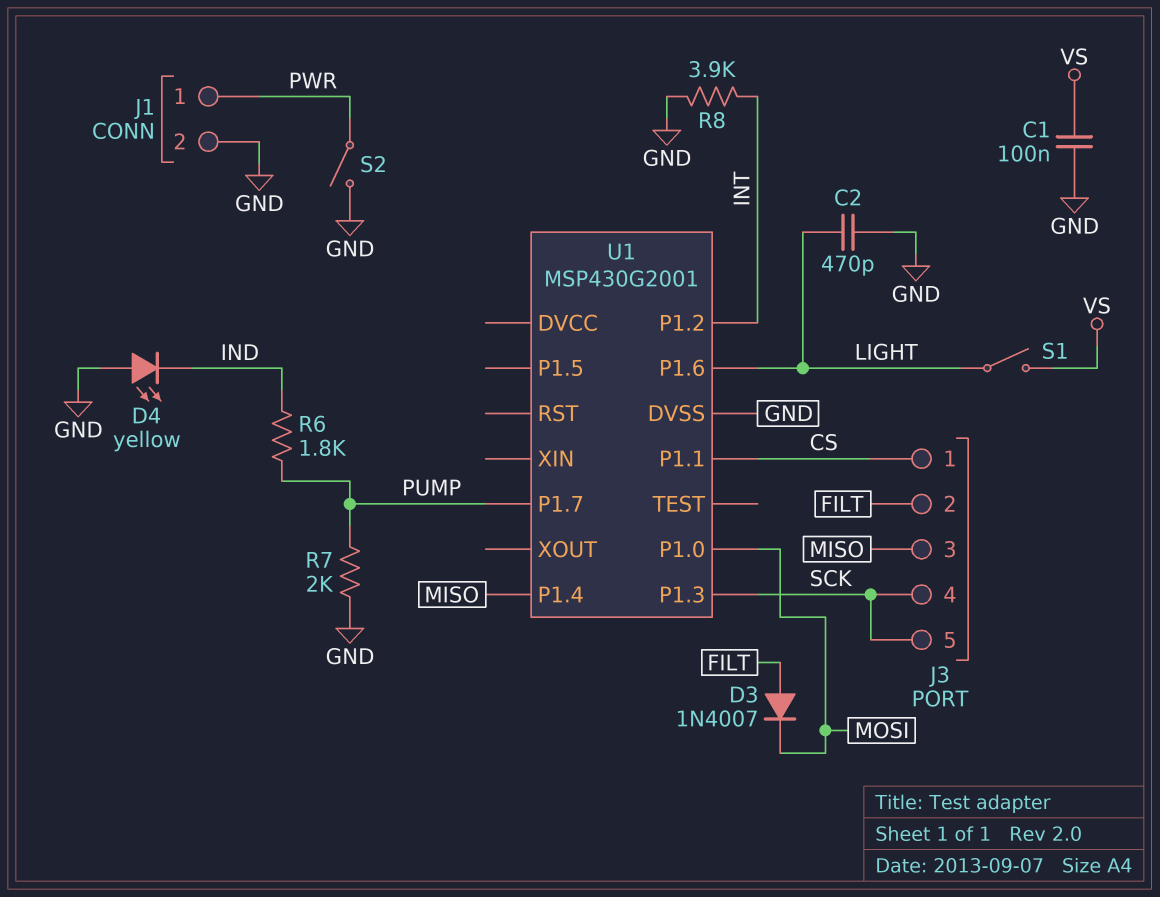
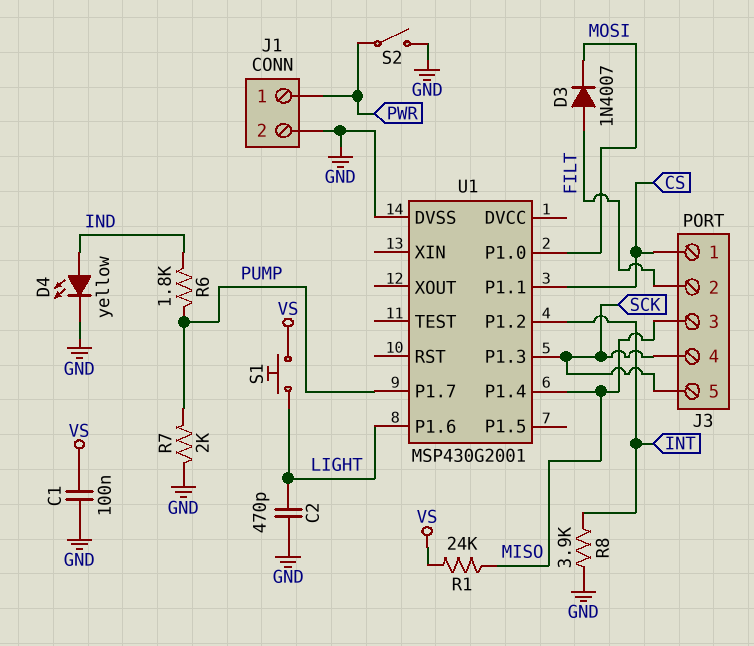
D4: LED yellow (A GND, K IND) -> LED yellow (A IND, K GND)
R1: none -> 24k (MISO, VS)
S1: switch (LIGHT, VS) -> button (LIGHT, VS)

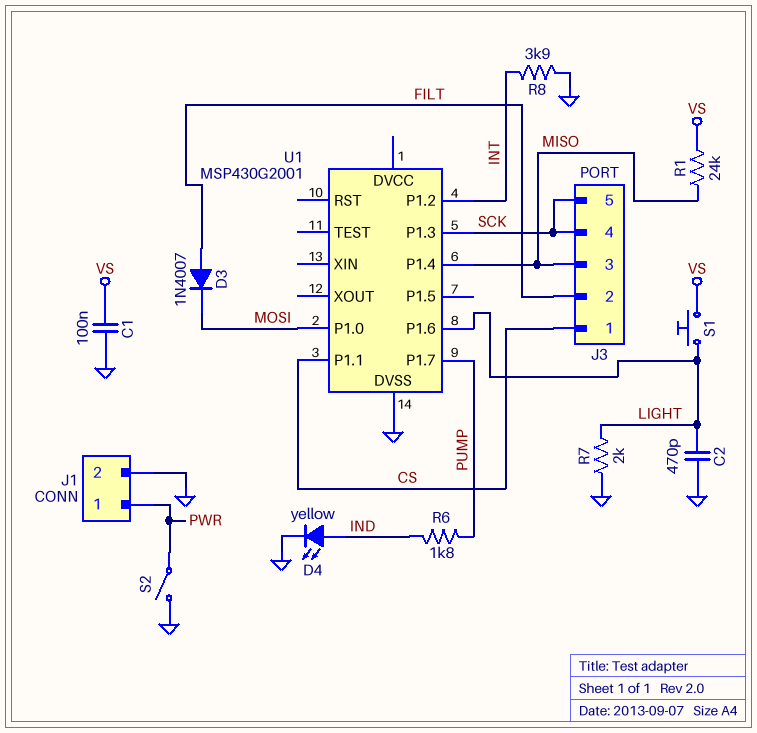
R7: 2k (GND, PUMP) -> 2k (GND, LIGHT)

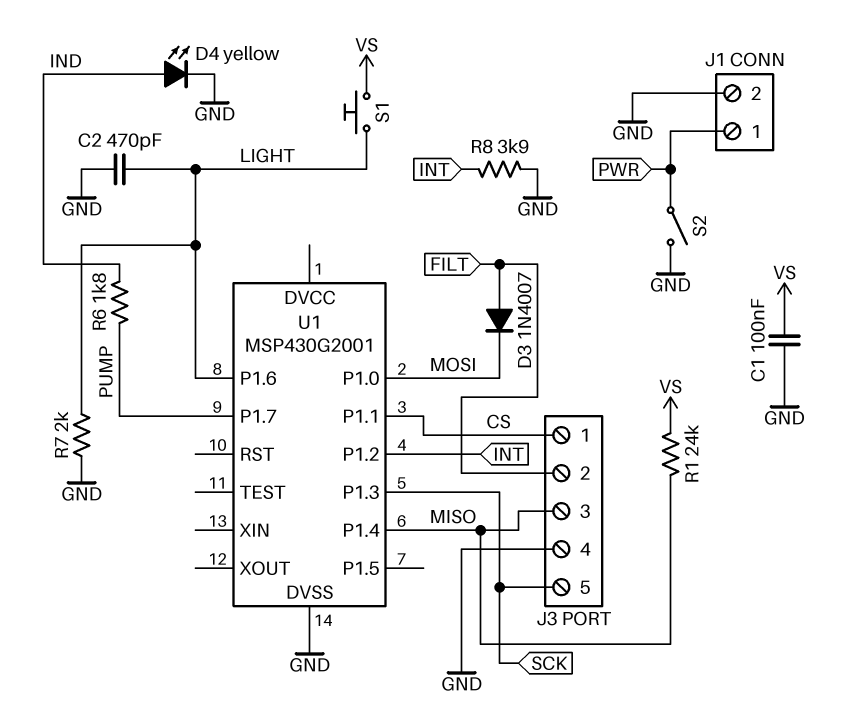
J3 pin 4: SCK -> GND

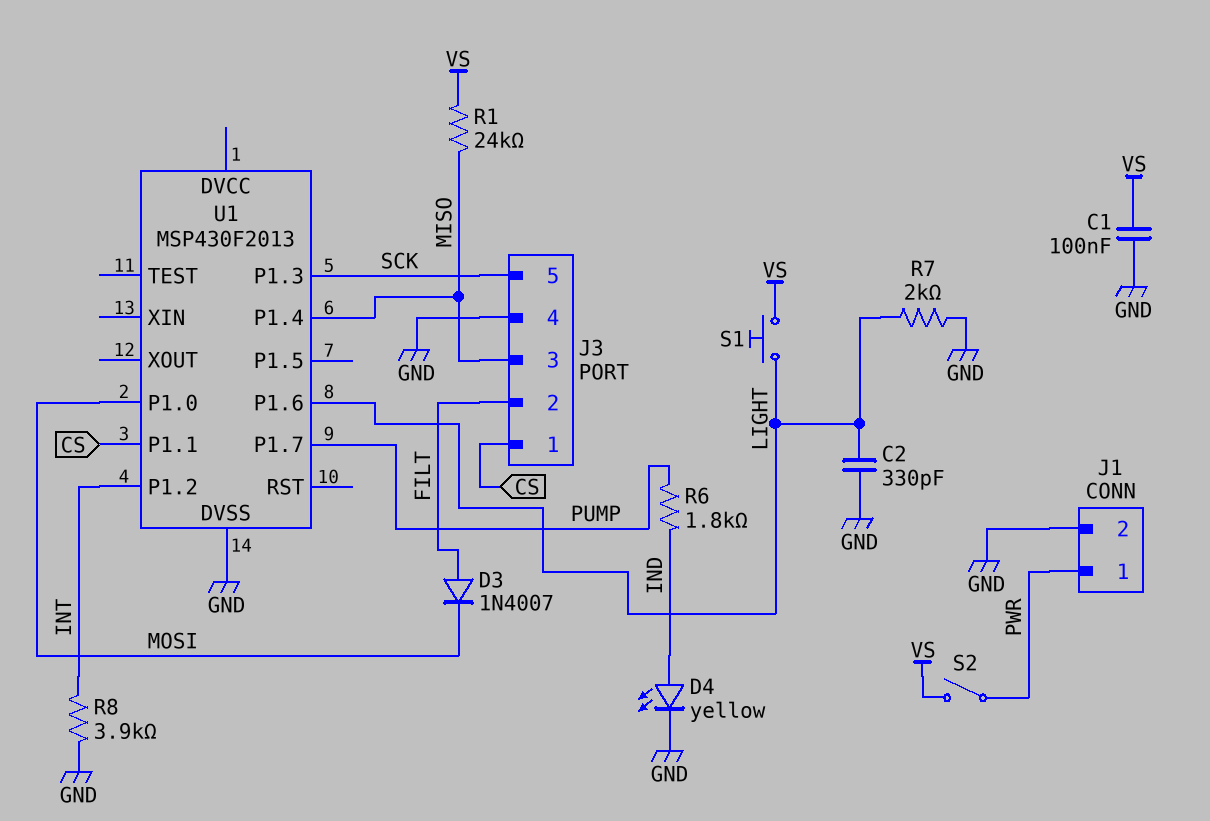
C2: 470pF (GND, LIGHT) -> 330pF (GND, LIGHT)
S2: switch (GND, PWR) -> switch (PWR, VS)
U1: MSP430G2001 -> MSP430F2013

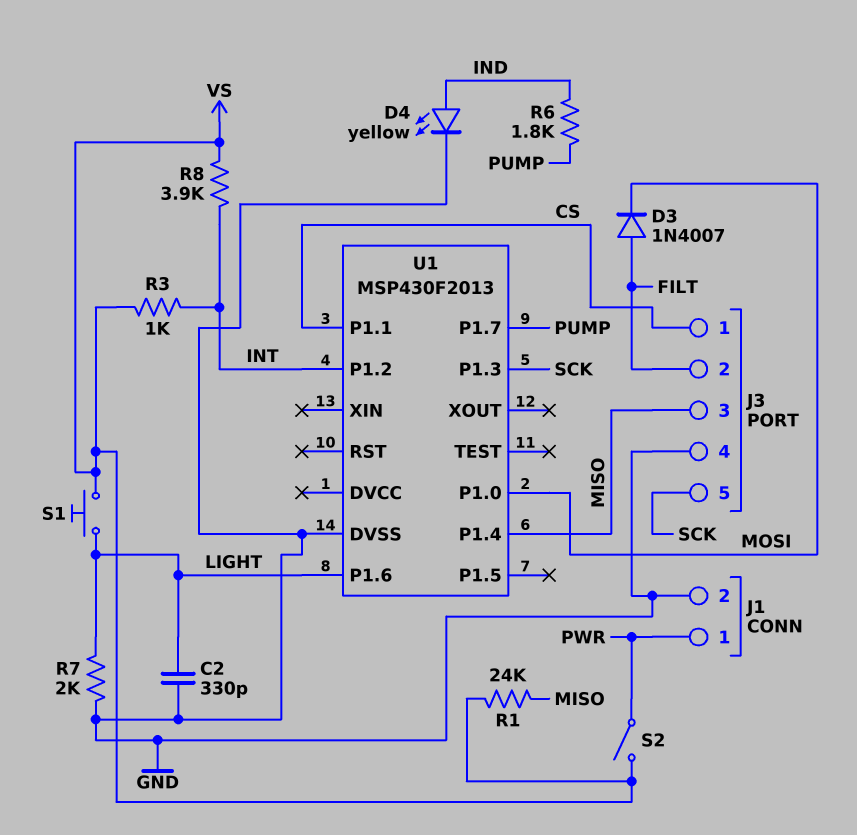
C1: 100nF (GND, VS) -> none
R3: none -> 1k (INT, VS)
R8: 3.9k (GND, INT) -> 3.9k (INT, VS)

